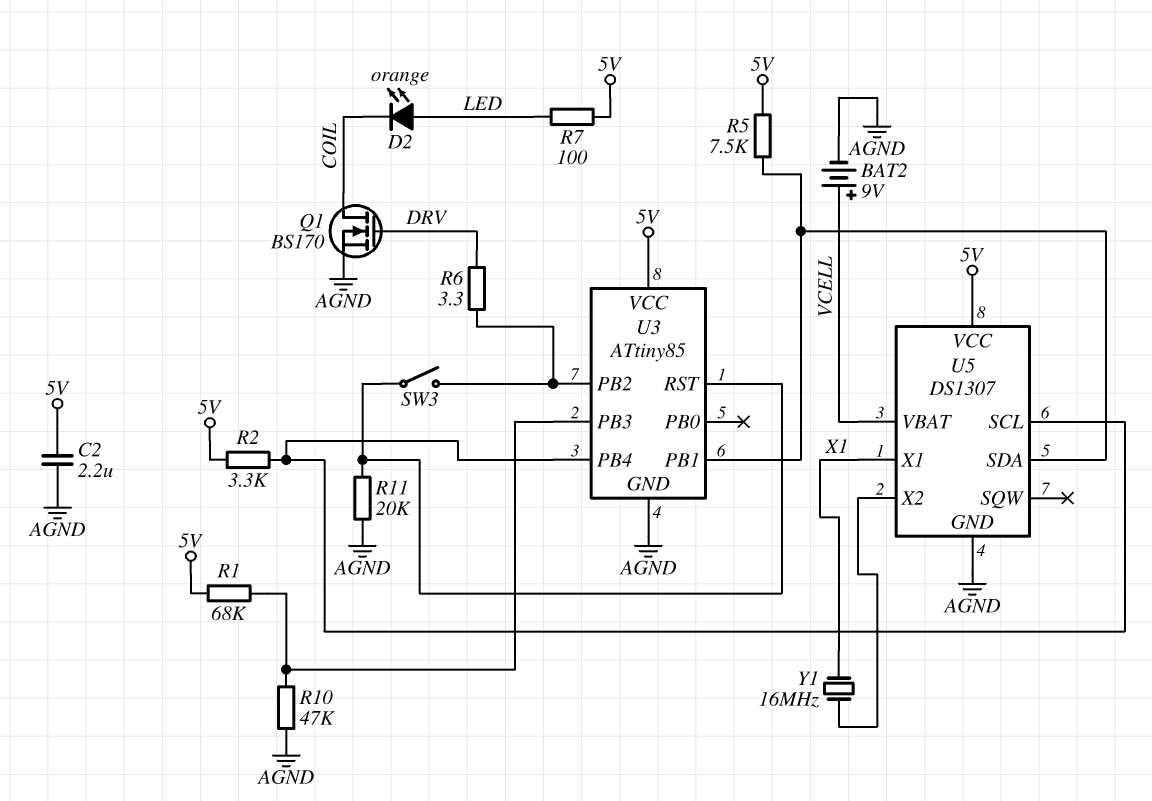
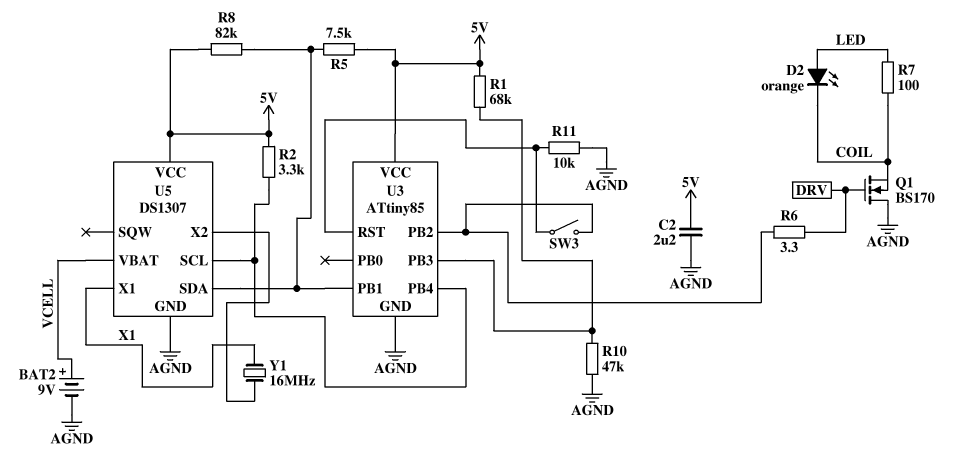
Q1: NMOS BS170 (G DRV, D COIL, S AGND) -> NMOS BS170 (G DRV, D AGND, S COIL)
R7: 100 (5V, LED) -> 100 (COIL, LED)
R8: none -> 82k (5V, U3/PB1)
R11: 20k (AGND, U3/RST) -> 10k (AGND, U3/RST)

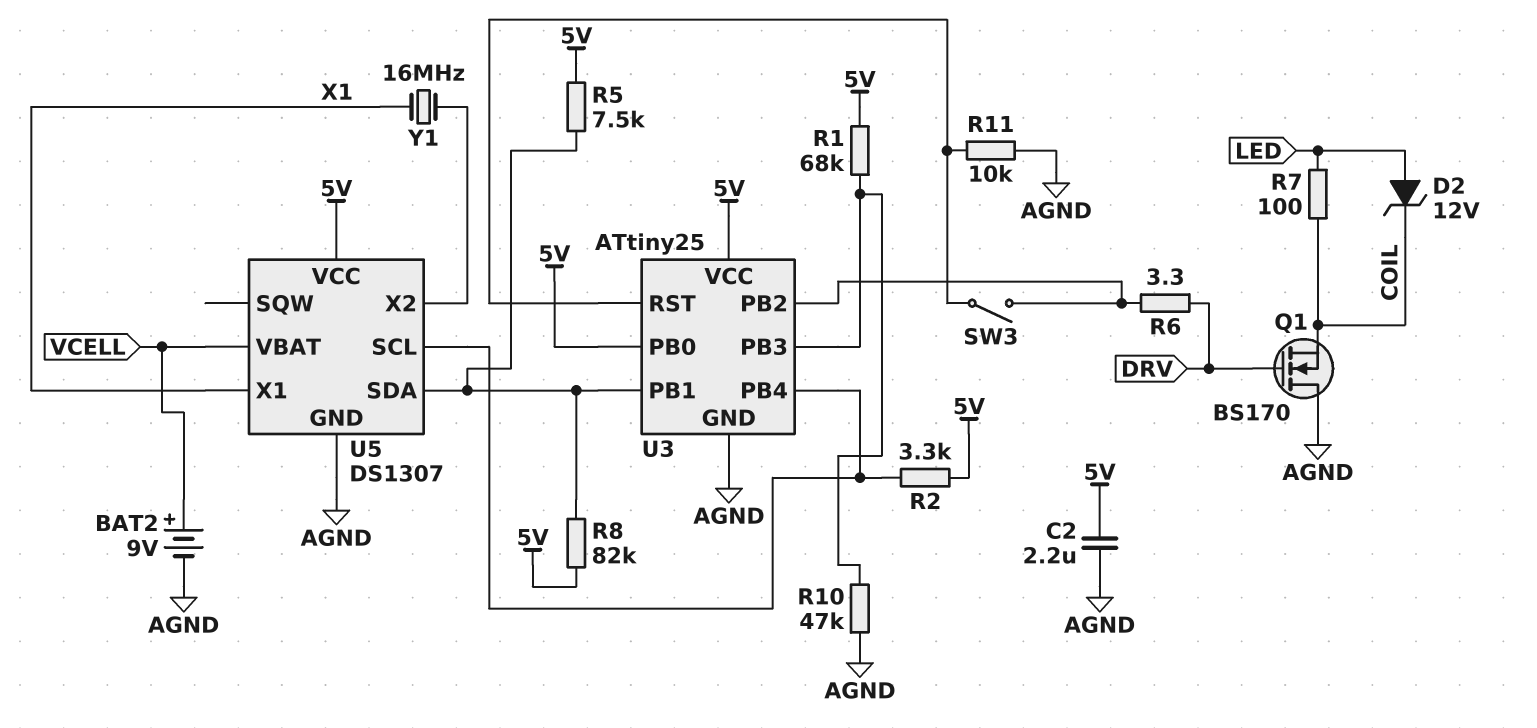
D2: LED orange (A LED, K COIL) -> zener 12V (A LED, K COIL)
U3: ATtiny85 -> ATtiny25
U3 pin PB0: none -> 5V

